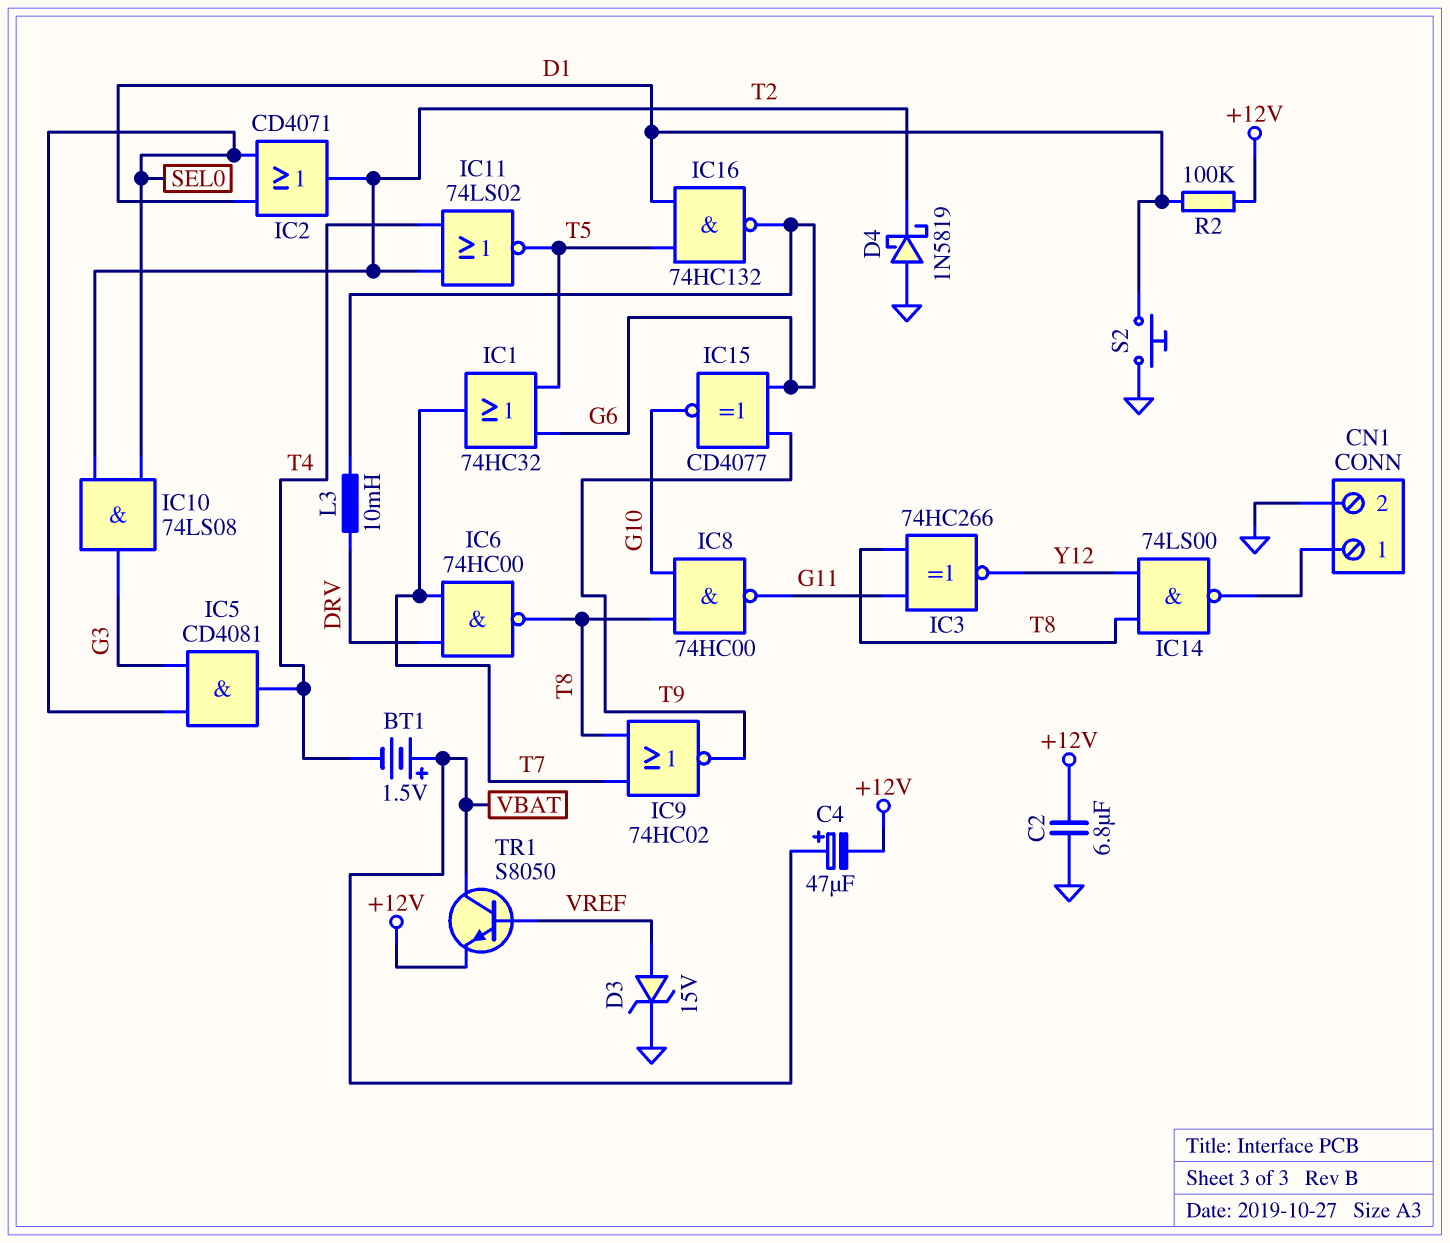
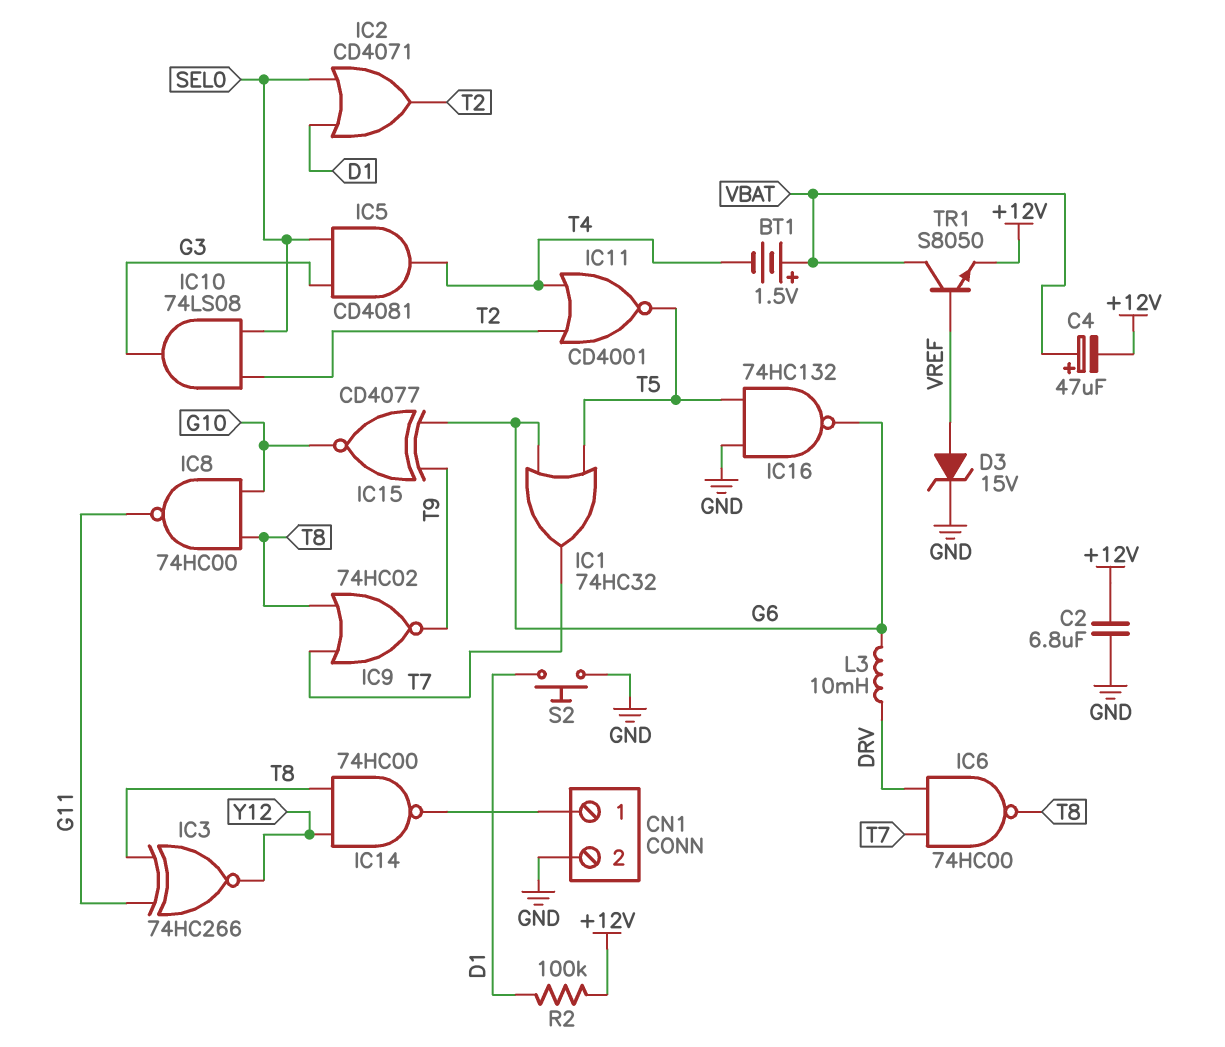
D4: schottky 1N5819 (A GND, K T2) -> none
IC11: NOR 74LS02 (in T2, in T4, out T5) -> NOR CD4001 (in T2, in T4, out T5)
IC14: NAND 74LS00 (in T8, in Y12, out CN1/1) -> NAND 74HC00 (in T8, in Y12, out CN1/1)
IC16: NAND 74HC132 (in D1, in T5, out G6) -> NAND 74HC132 (in GND, in T5, out G6)

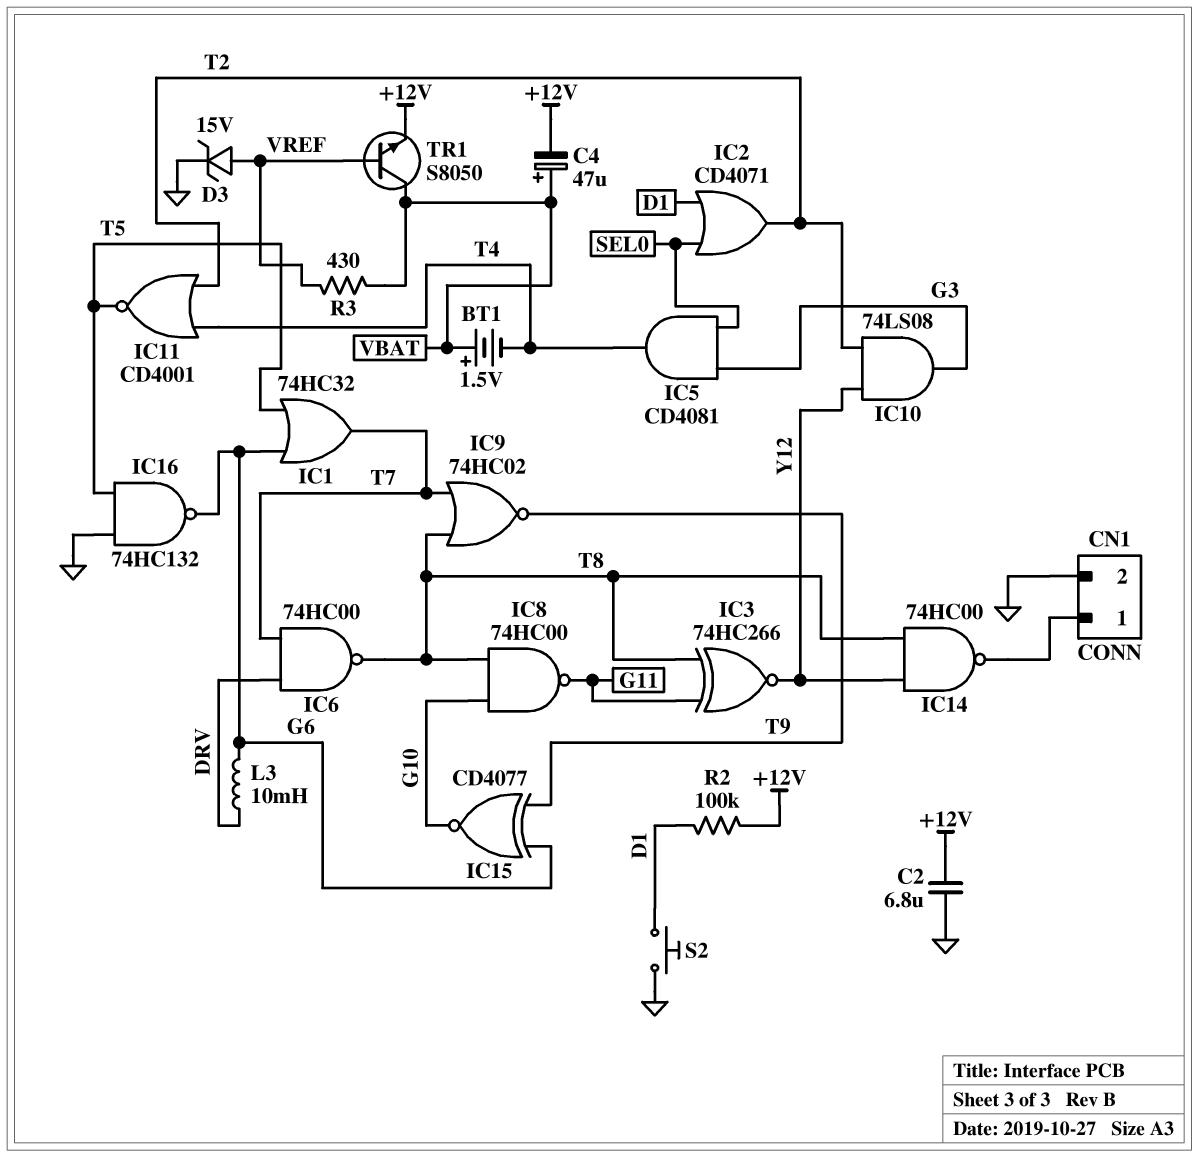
IC10: AND 74LS08 (in SEL0, in T2, out G3) -> AND 74LS08 (in T2, in Y12, out G3)
R3: none -> 430 (VBAT, VREF)

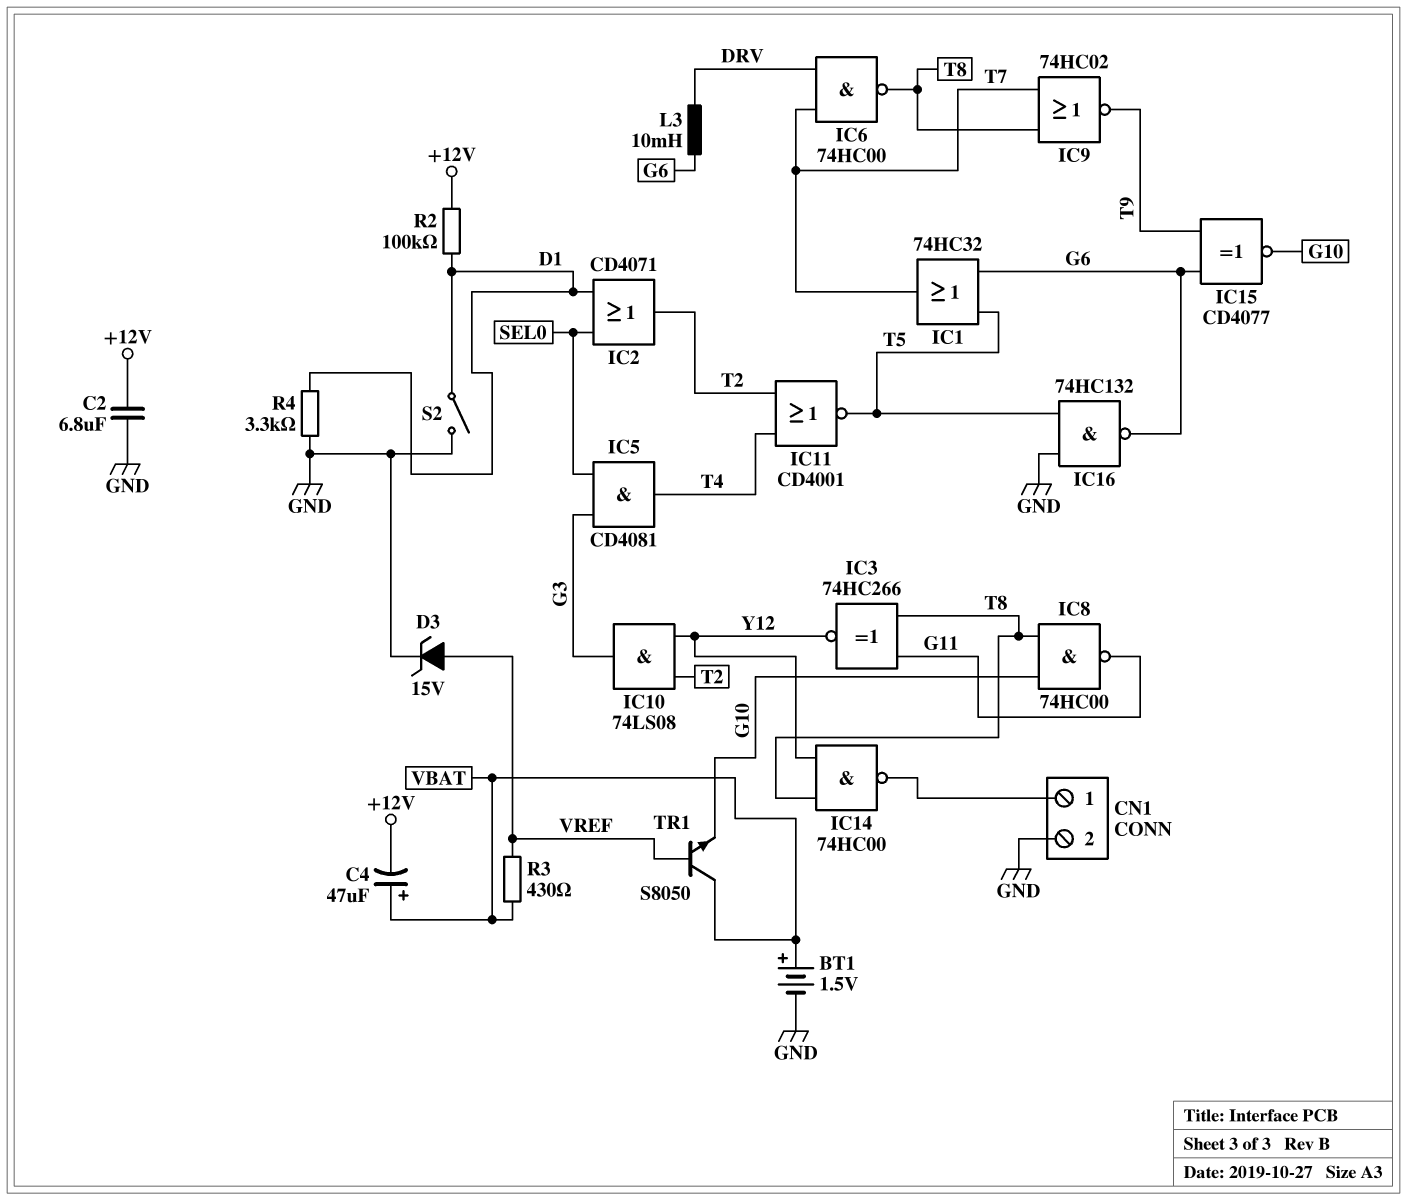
BT1: 1.5V (plus VBAT, minus T4) -> 1.5V (plus VBAT, minus GND)
R4: none -> 3.3k (D1, GND)
S2: button (D1, GND) -> switch (D1, GND)
TR1: NPN S8050 (B VREF, C VBAT, E +12V) -> NPN S8050 (B VREF, C VBAT, E G10)

